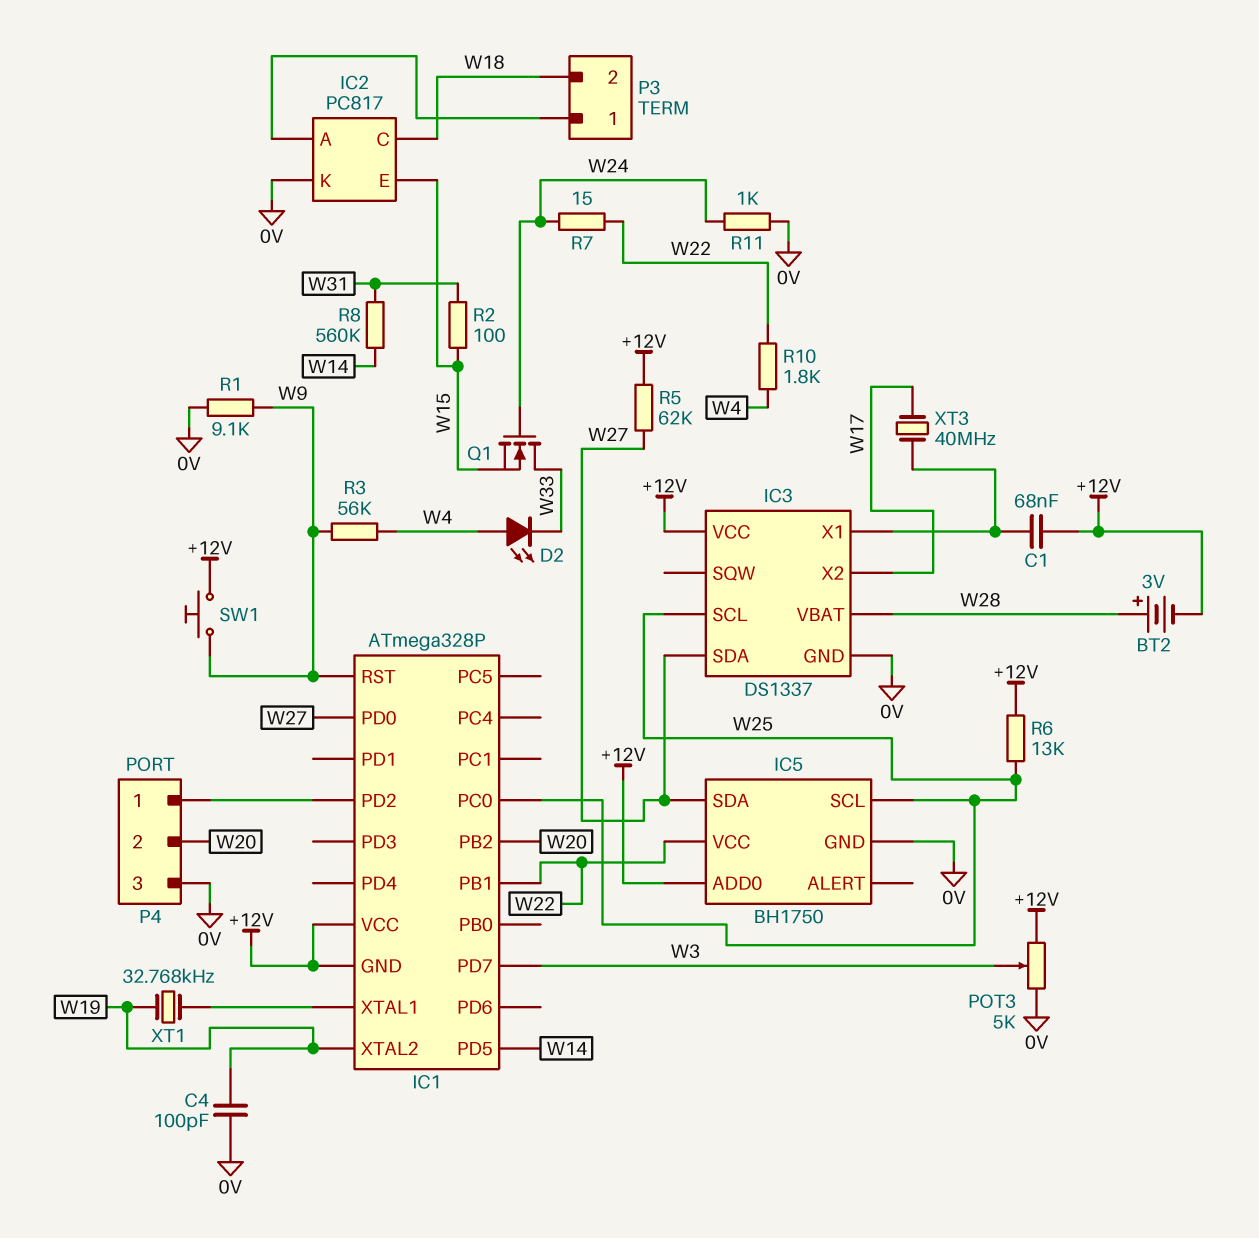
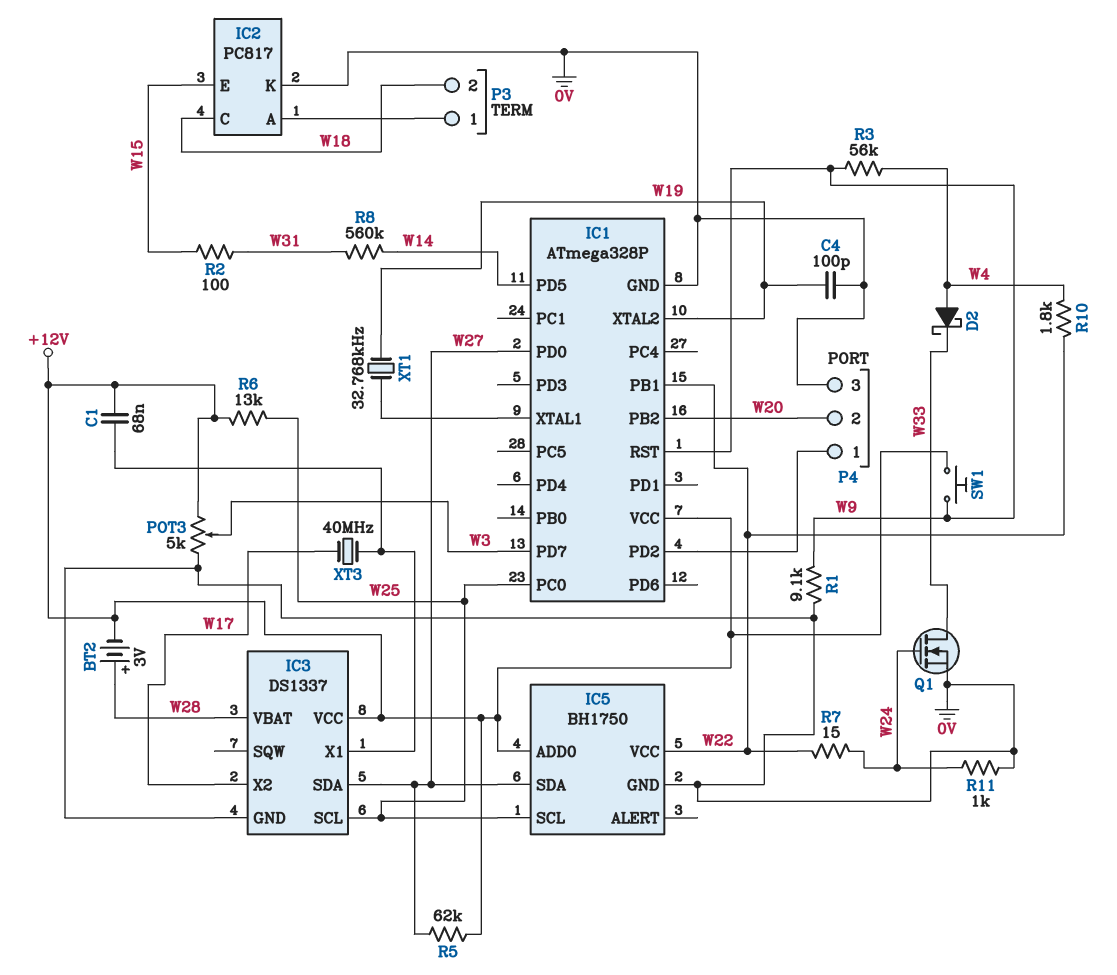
D2: LED (A W4, K W33) -> schottky (A W4, K W33)
IC1 pin GND: +12V -> 0V
Q1: NMOS (G W24, D W33, S W15) -> NMOS (G W24, D W33, S 0V)

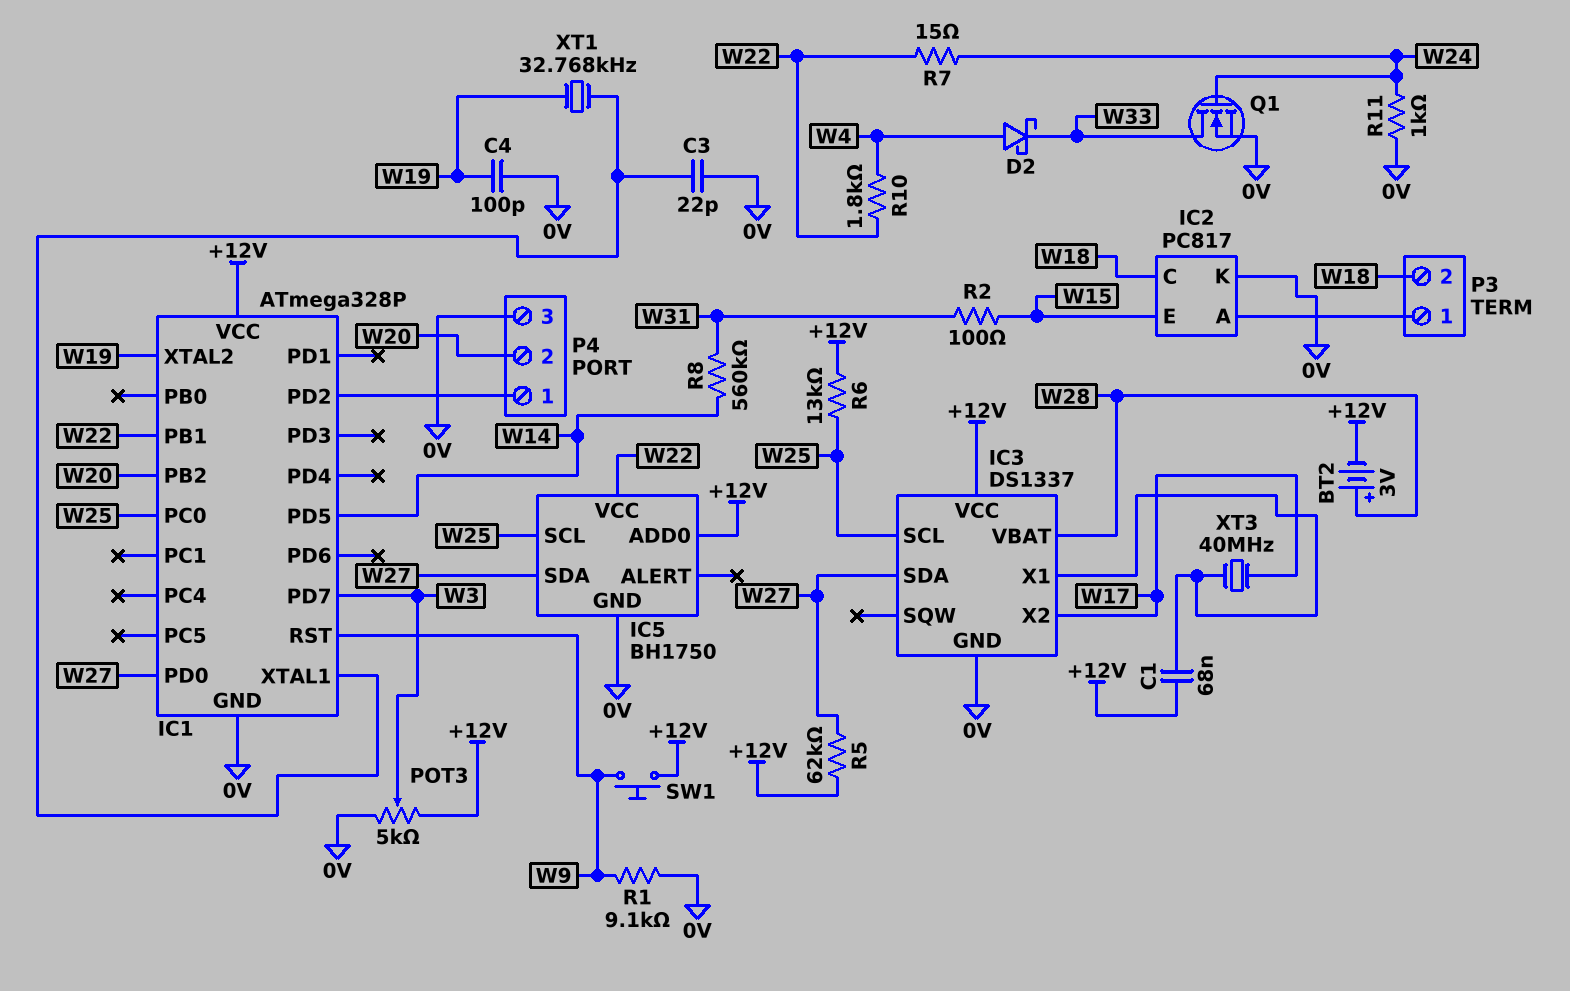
C3: none -> 22pF (0V, IC1/XTAL1)
R3: 56k (W4, W9) -> none

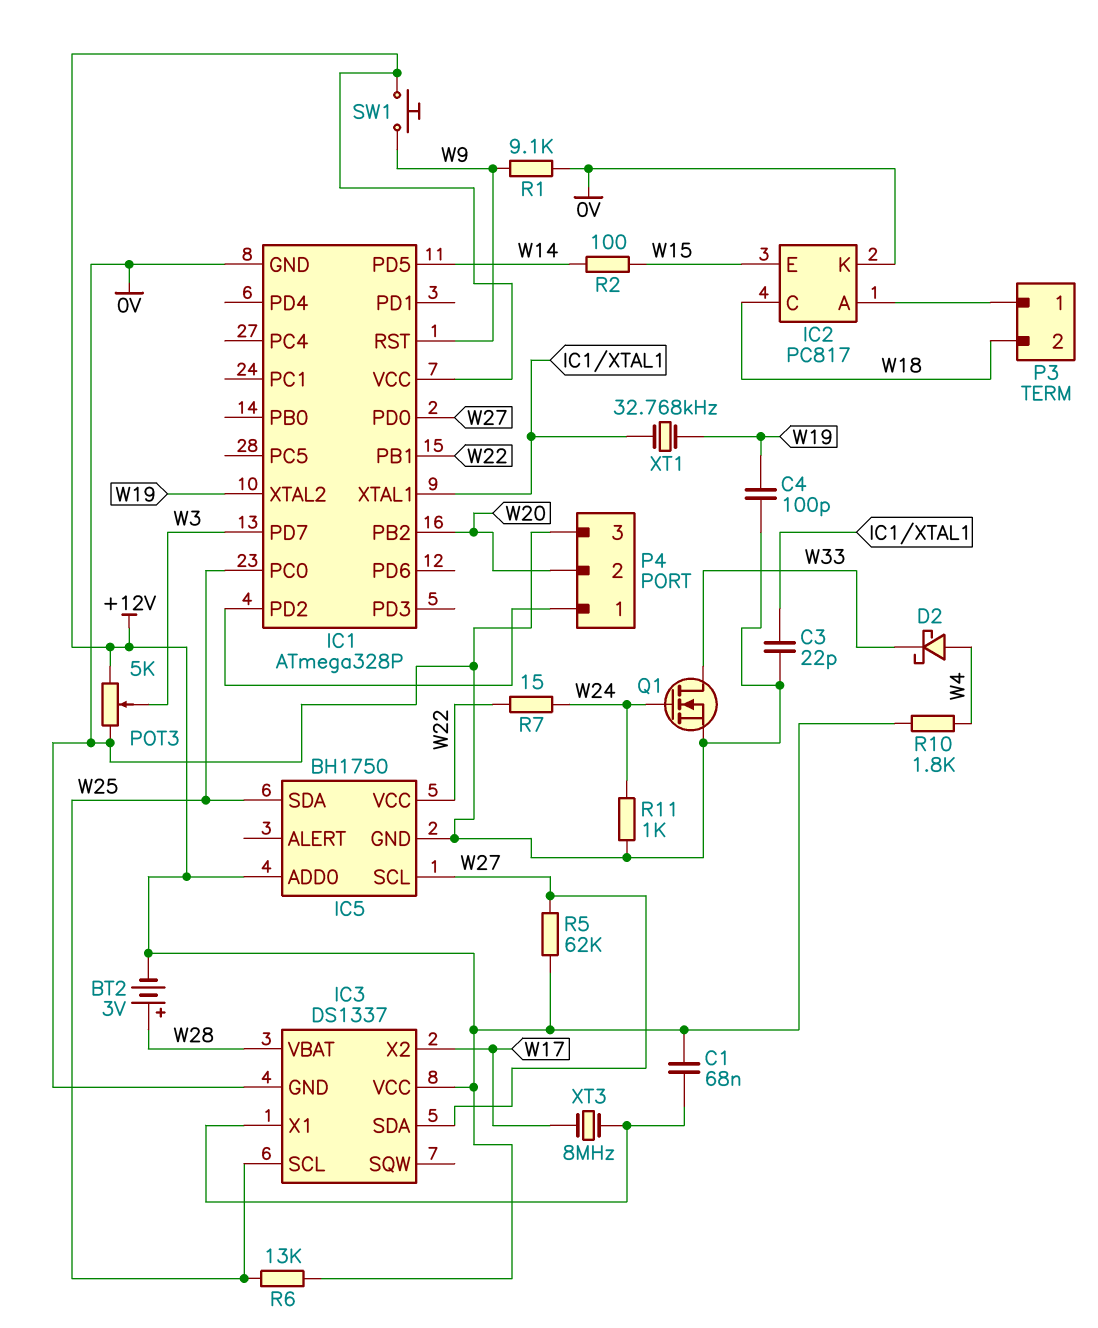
IC5 pin SCL: W25 -> W27
IC5 pin SDA: W27 -> W25
R2: 100 (W15, W31) -> 100 (W14, W15)
R8: 560k (W14, W31) -> none
R10: 1.8k (W4, W22) -> 1.8k (+12V, W4)
XT3: 40MHz (IC3/X1, W17) -> 8MHz (IC3/X1, W17)

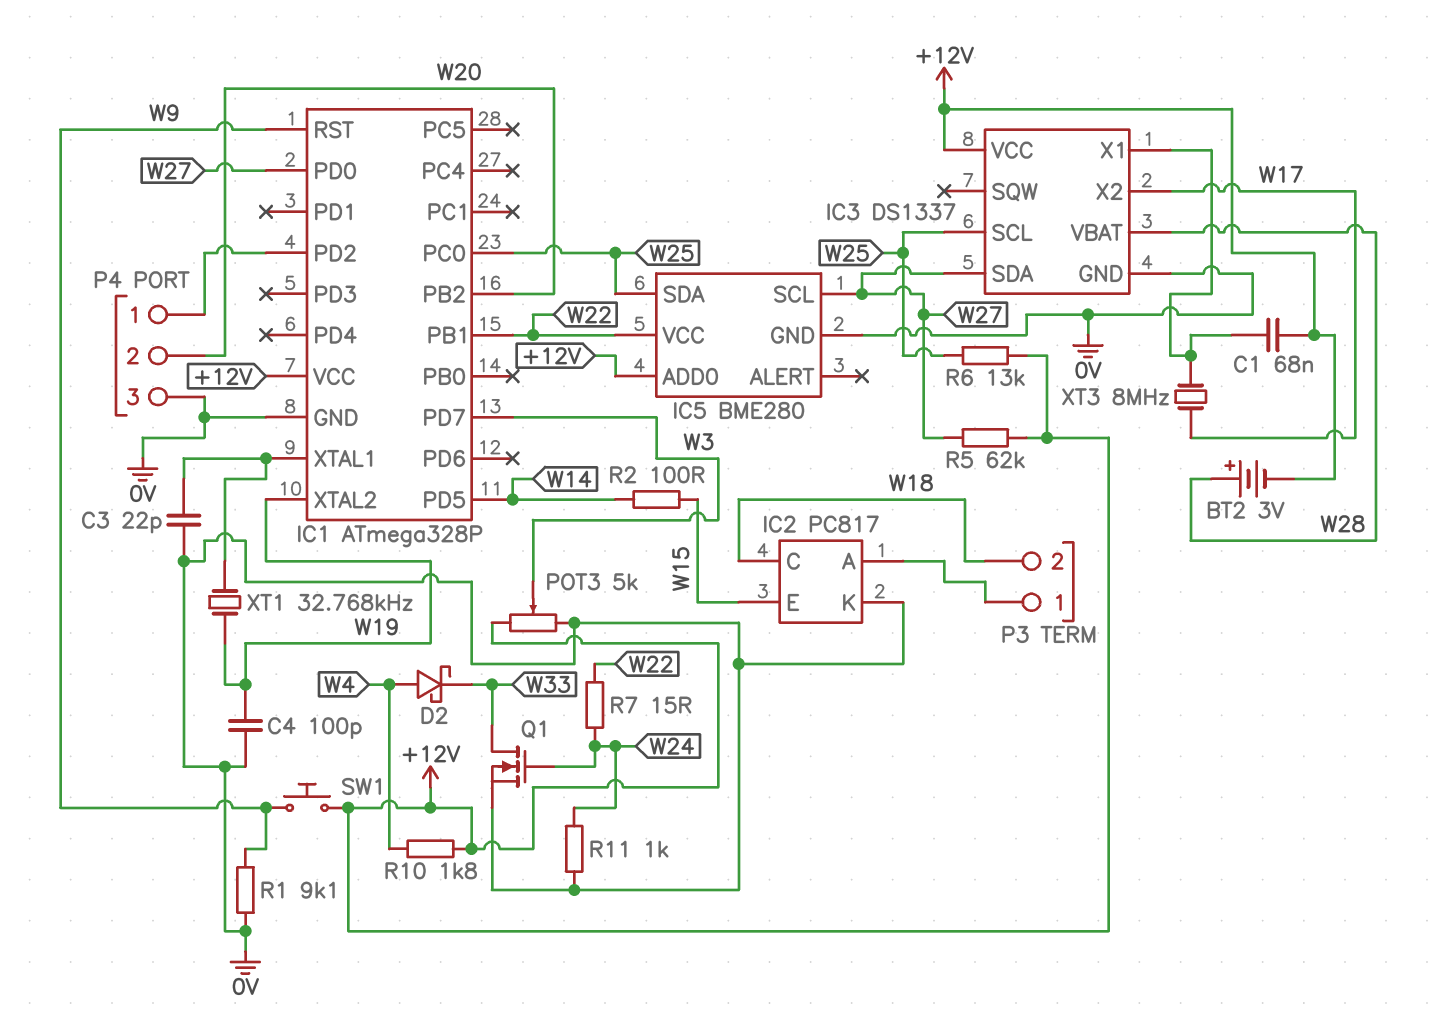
IC5: BH1750 -> BME280

